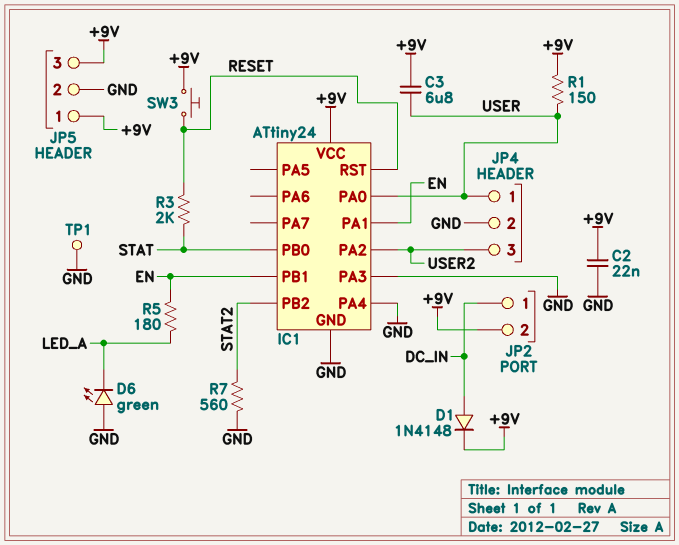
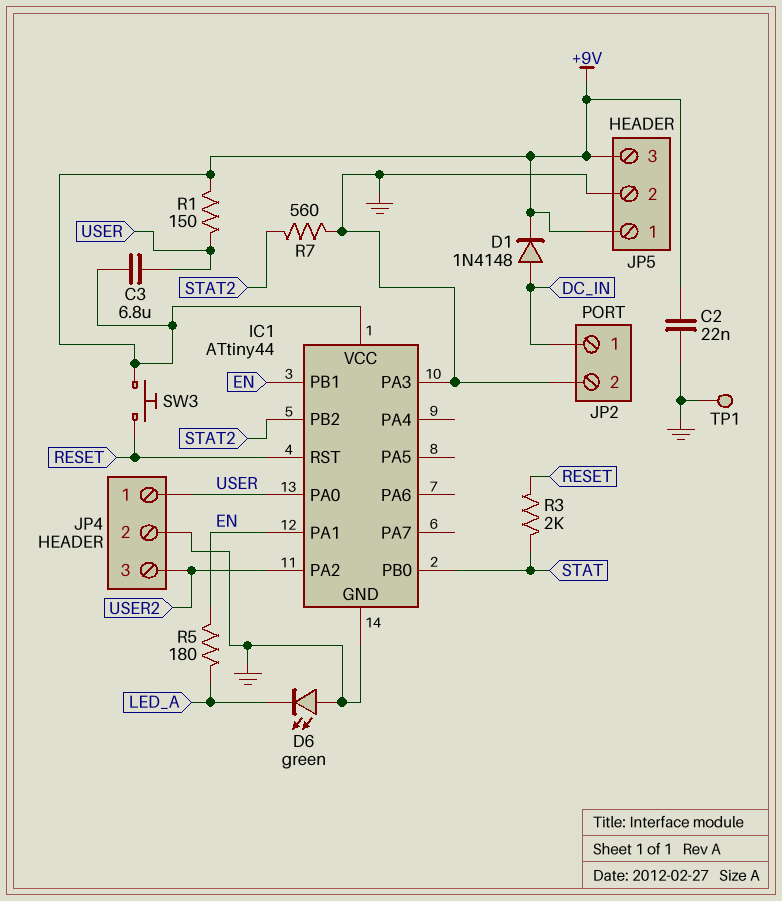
IC1: ATtiny24 -> ATtiny44
IC1 pin PA4: GND -> none
JP2 pin 2: +9V -> GND

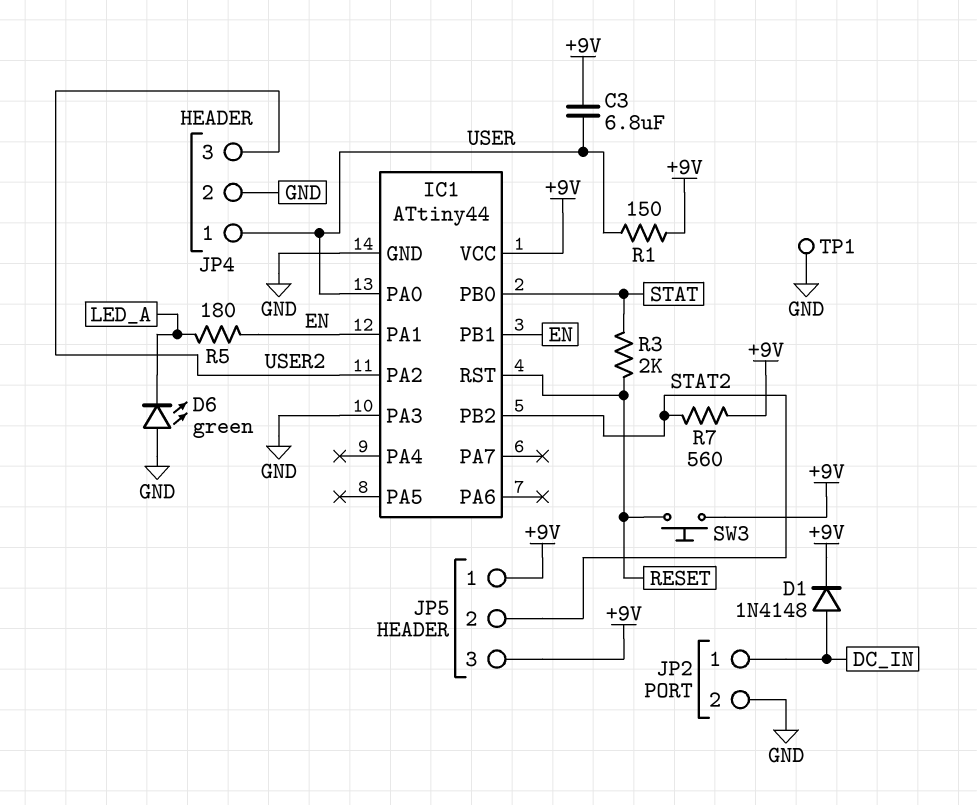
C2: 22nF (+9V, GND) -> none
JP5 pin 2: GND -> STAT2
R7: 560 (GND, STAT2) -> 560 (+9V, STAT2)

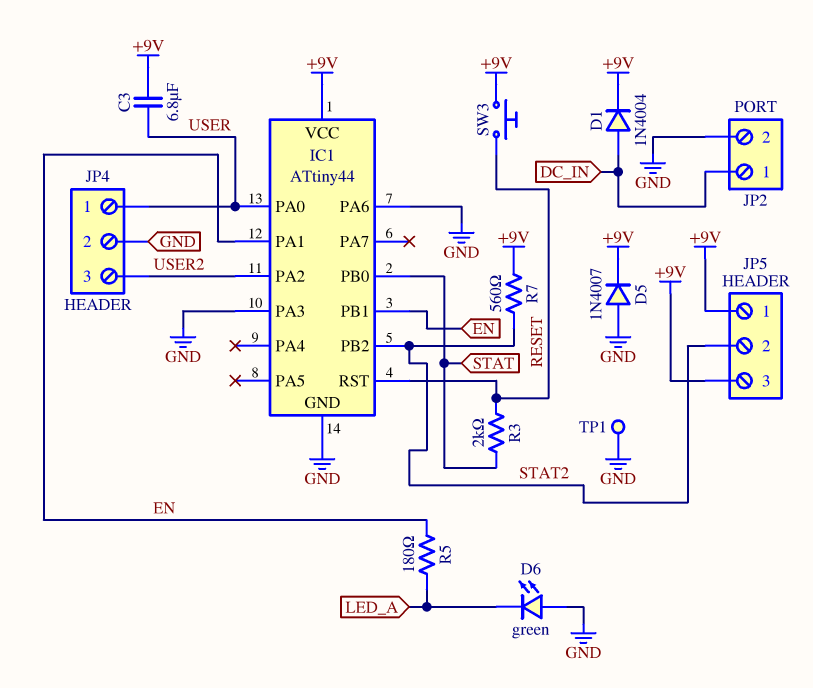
D1: diode 1N4148 (A DC_IN, K +9V) -> diode 1N4004 (A DC_IN, K +9V)
D5: none -> diode 1N4007 (A GND, K +9V)
IC1 pin PA6: none -> GND
R1: 150 (+9V, USER) -> none

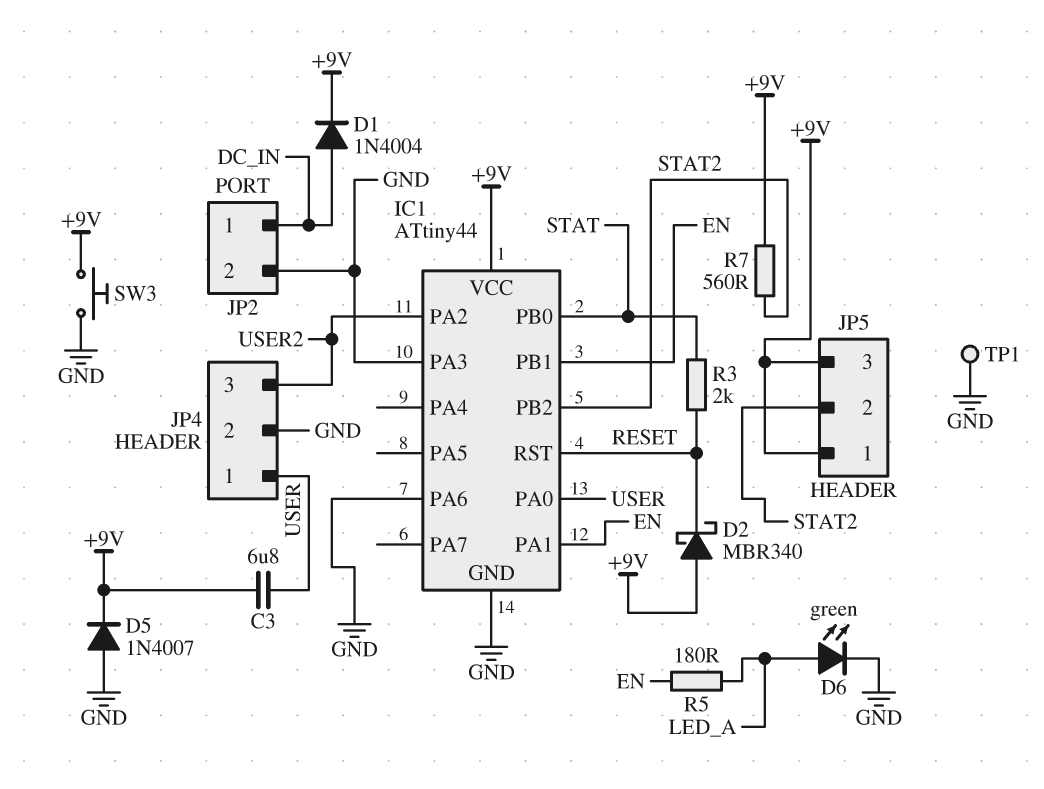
D2: none -> schottky MBR340 (A +9V, K RESET)
D6: LED green (A GND, K LED_A) -> LED green (A LED_A, K GND)
SW3: button (+9V, RESET) -> button (+9V, GND)

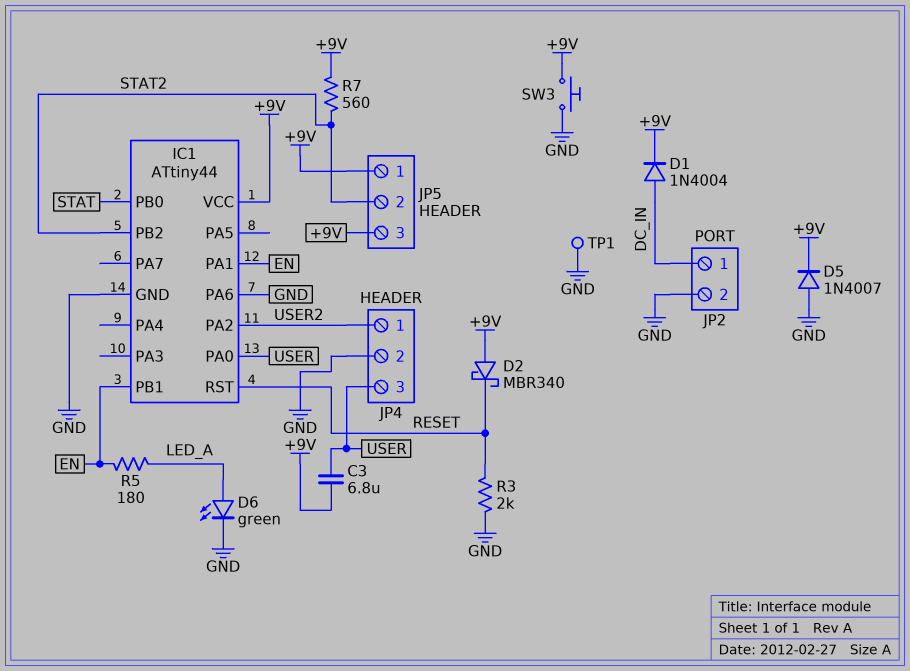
IC1 pin PA3: GND -> none
JP4 pin 1: USER -> USER2
JP4 pin 3: USER2 -> USER
R3: 2k (RESET, STAT) -> 2k (GND, RESET)

